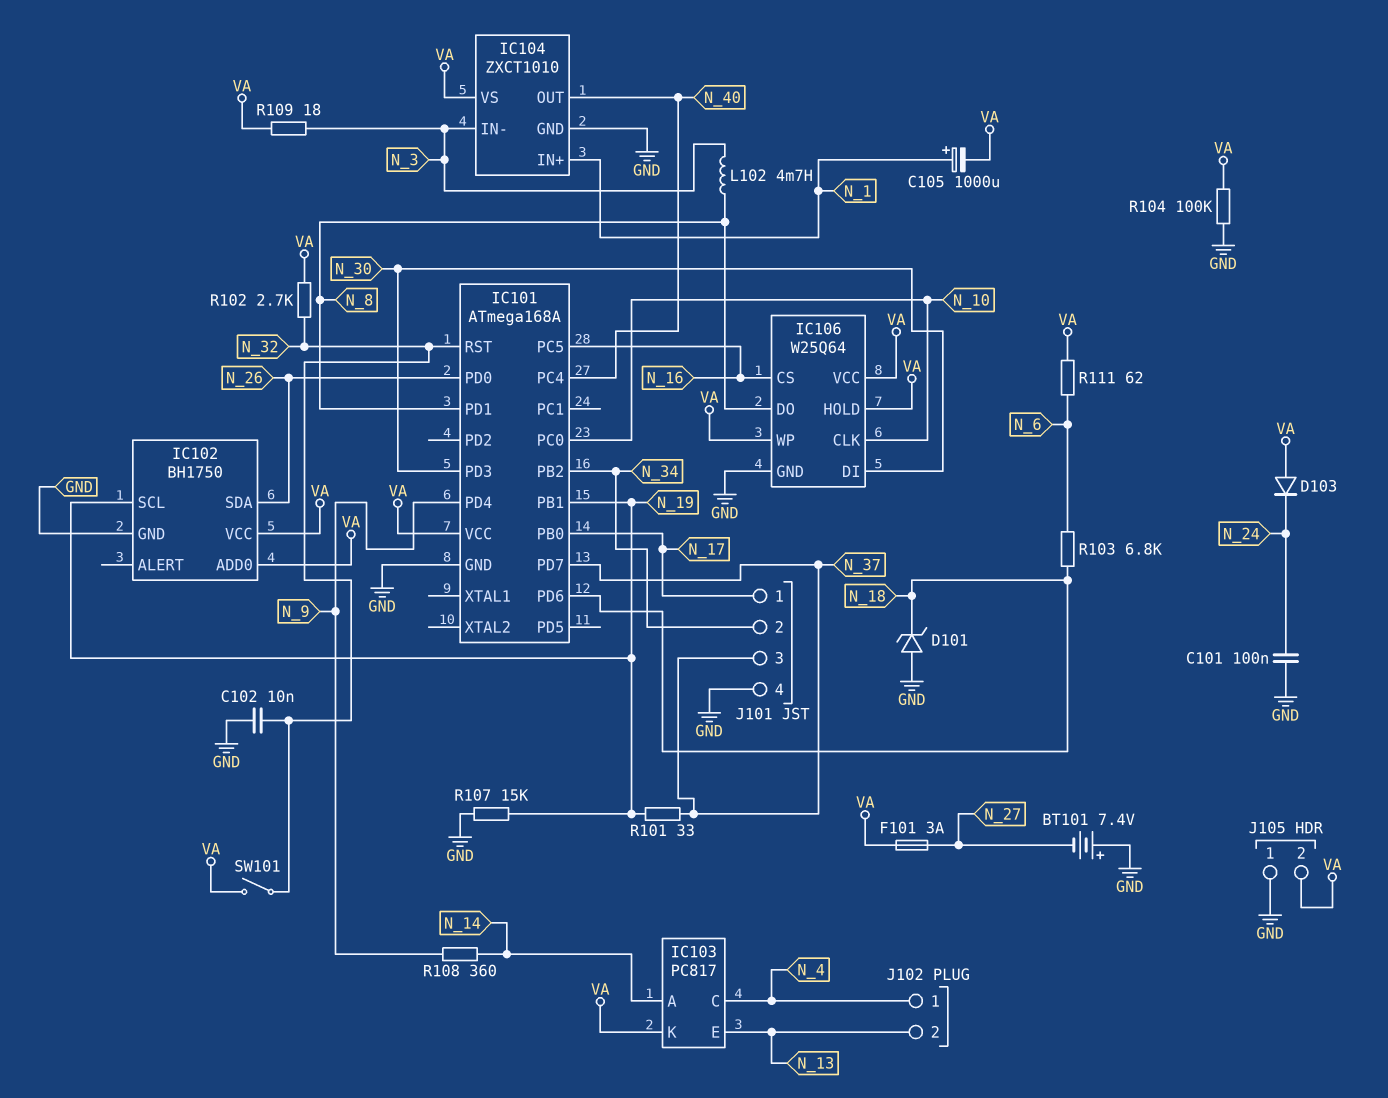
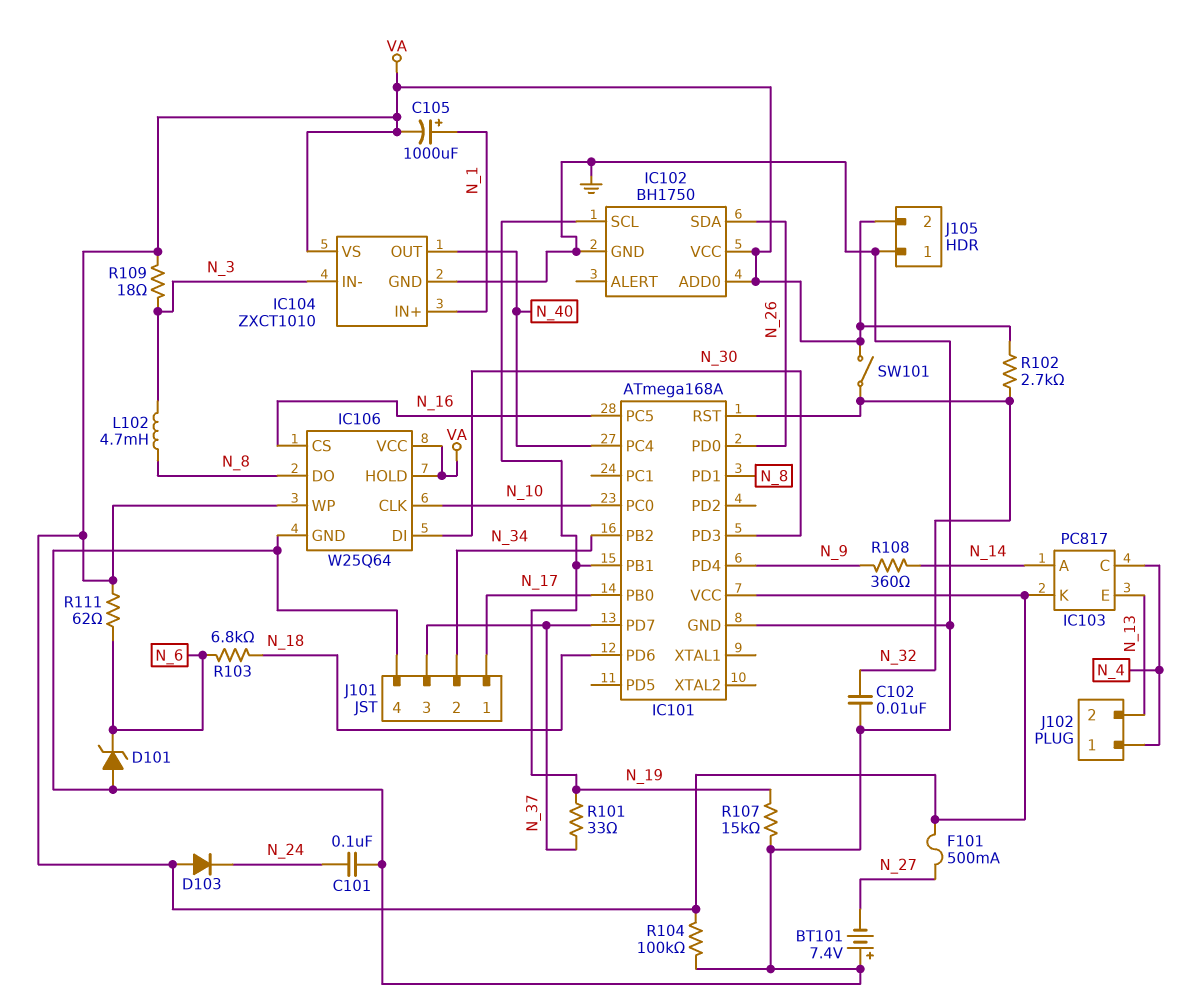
D101: zener (A GND, K N_18) -> zener (A GND, K N_6)
F101: 3A (N_27, VA) -> 500mA (N_27, VA)

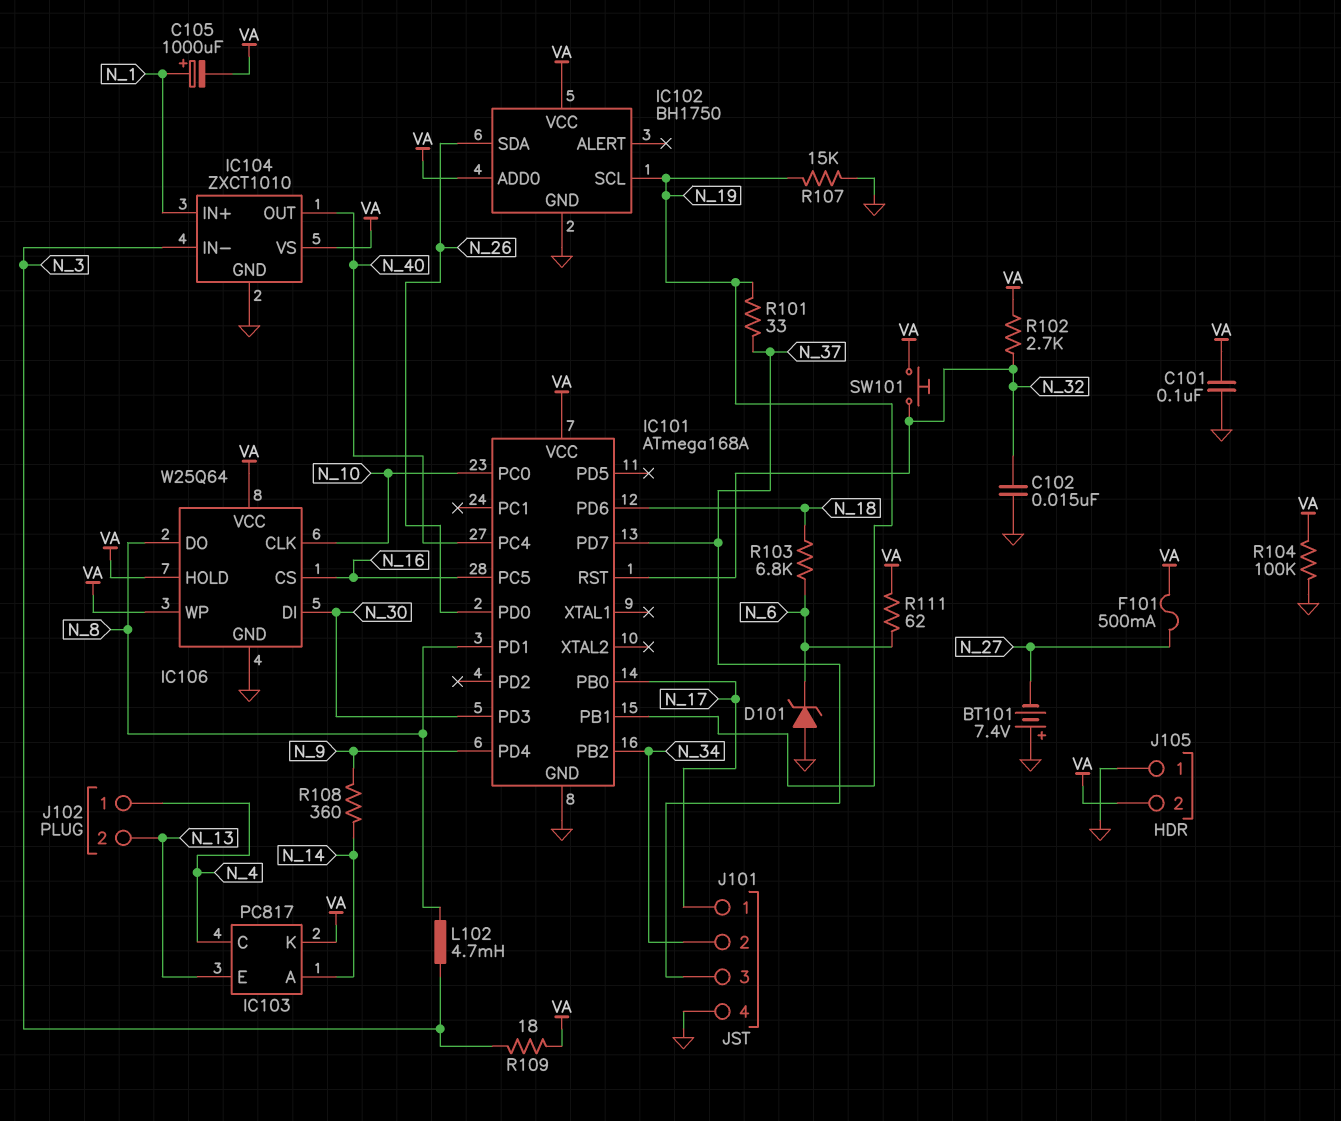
C101: 100nF (GND, N_24) -> 100nF (GND, VA)
C102: 10nF (GND, N_32) -> 15nF (GND, N_32)
D103: diode (A VA, K N_24) -> none
SW101: switch (N_32, VA) -> button (N_32, VA)

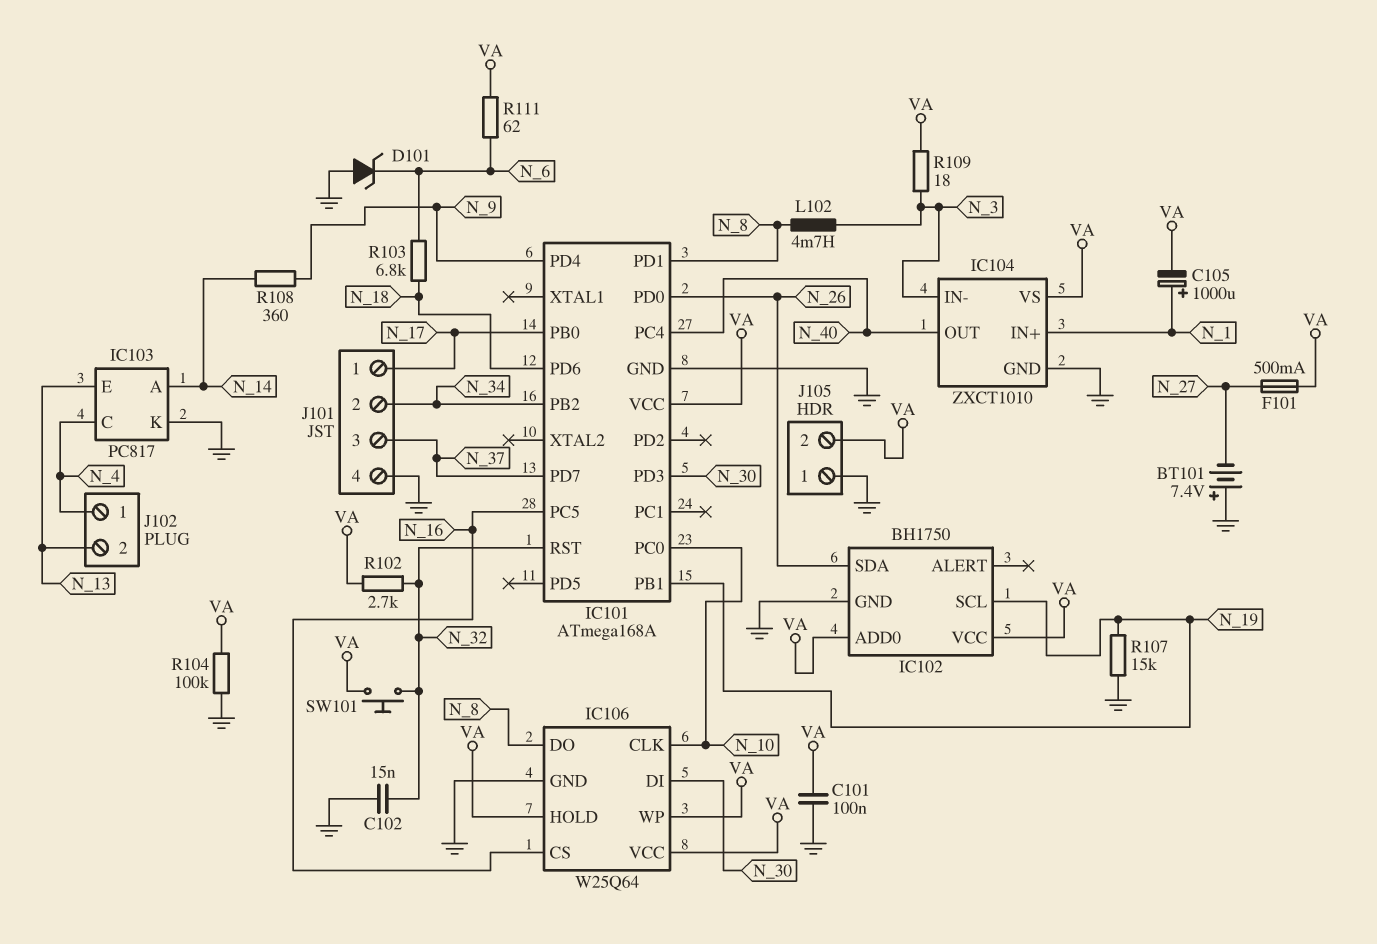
IC103 pin K: VA -> GND
R101: 33 (N_19, N_37) -> none

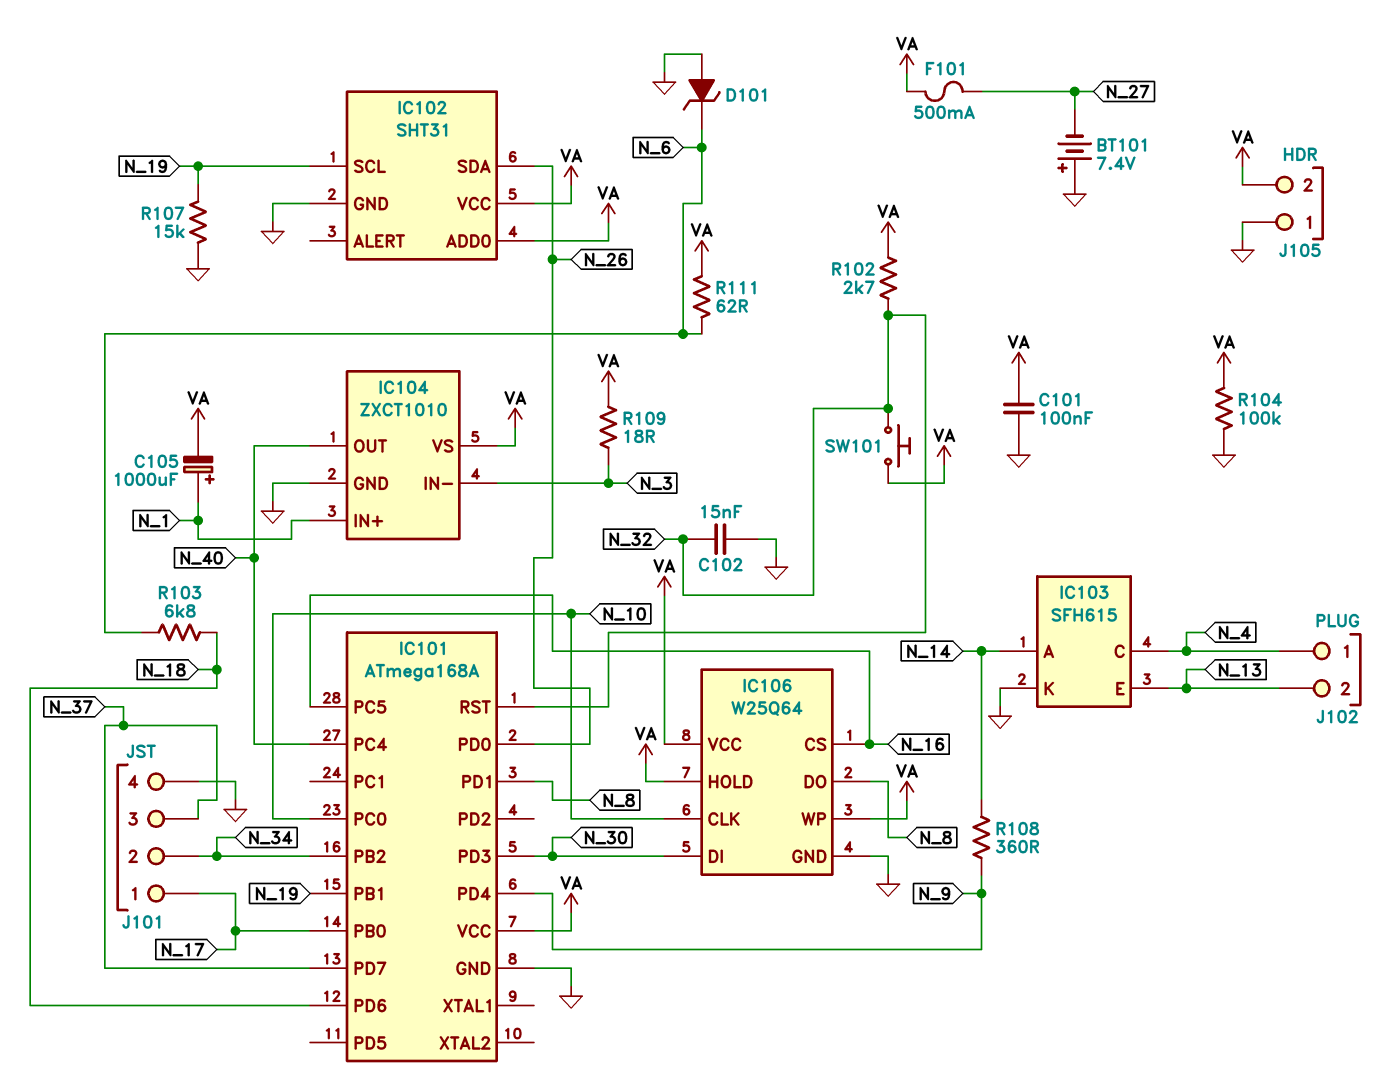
IC102: BH1750 -> SHT31
IC103: PC817 -> SFH615
L102: 4.7mH (N_3, N_8) -> none

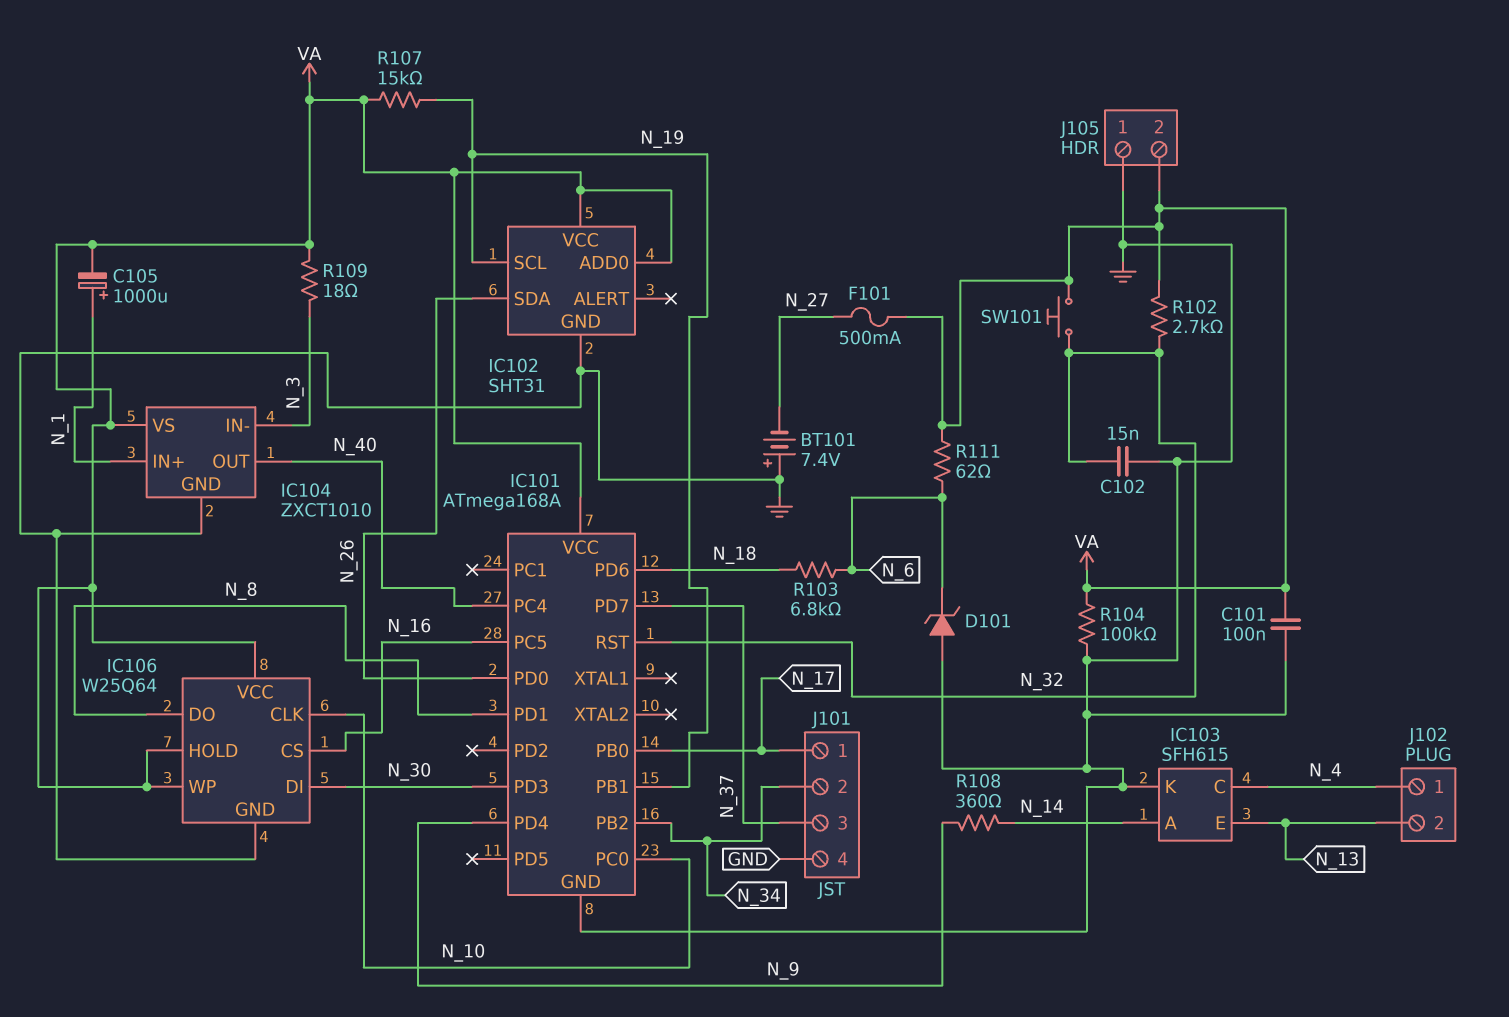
R107: 15k (GND, N_19) -> 15k (N_19, VA)

